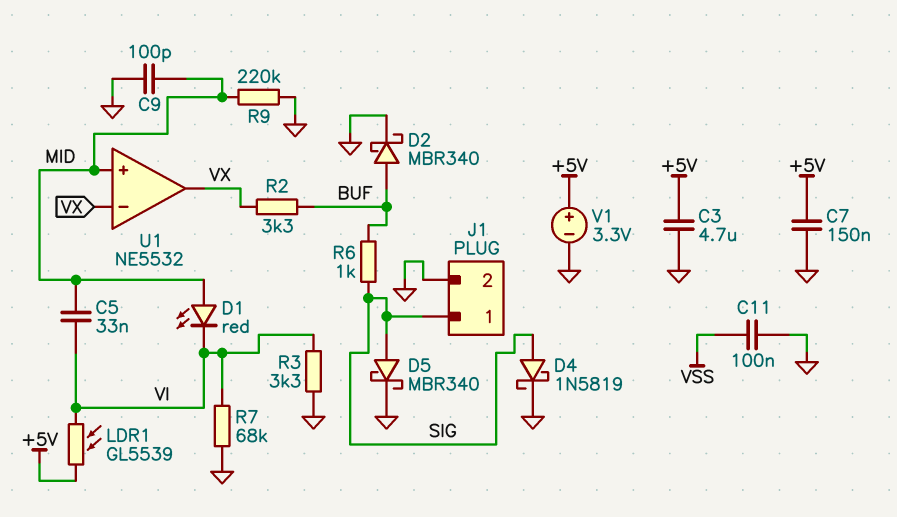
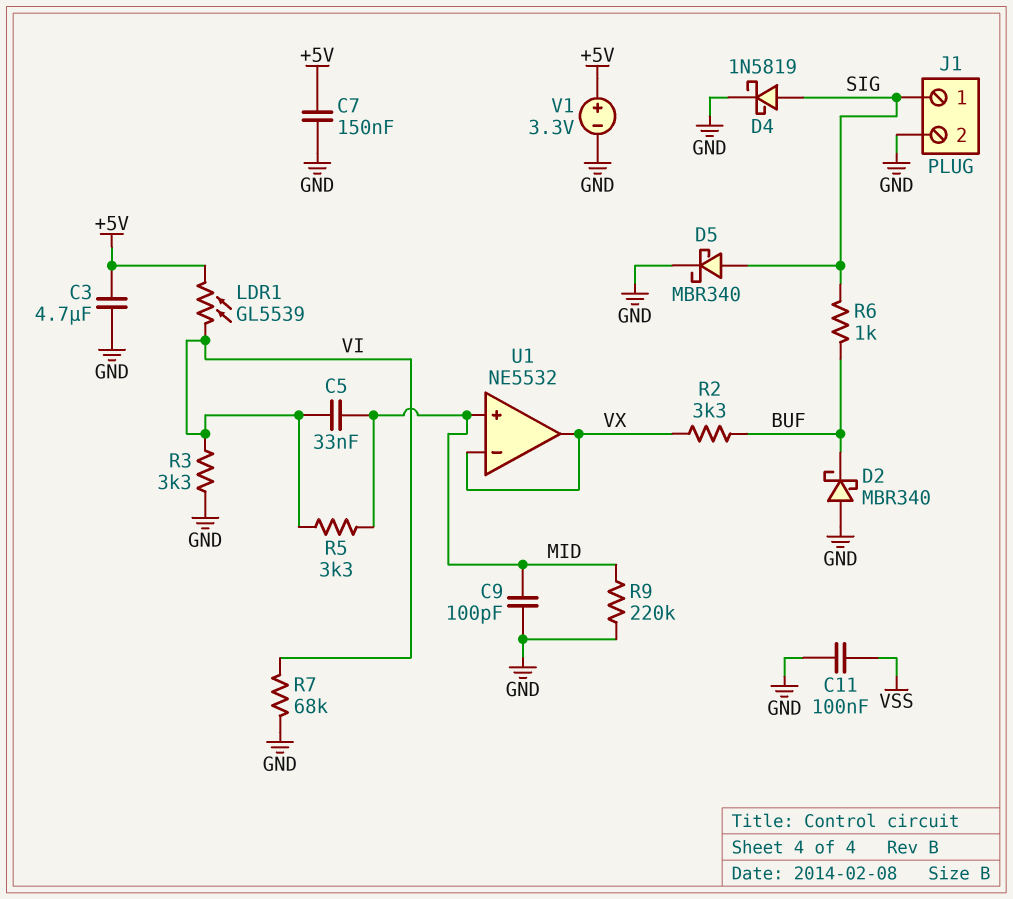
D1: LED red (A MID, K VI) -> none
D2: schottky MBR340 (A BUF, K GND) -> schottky MBR340 (A GND, K BUF)
R5: none -> 3.3k (MID, VI)

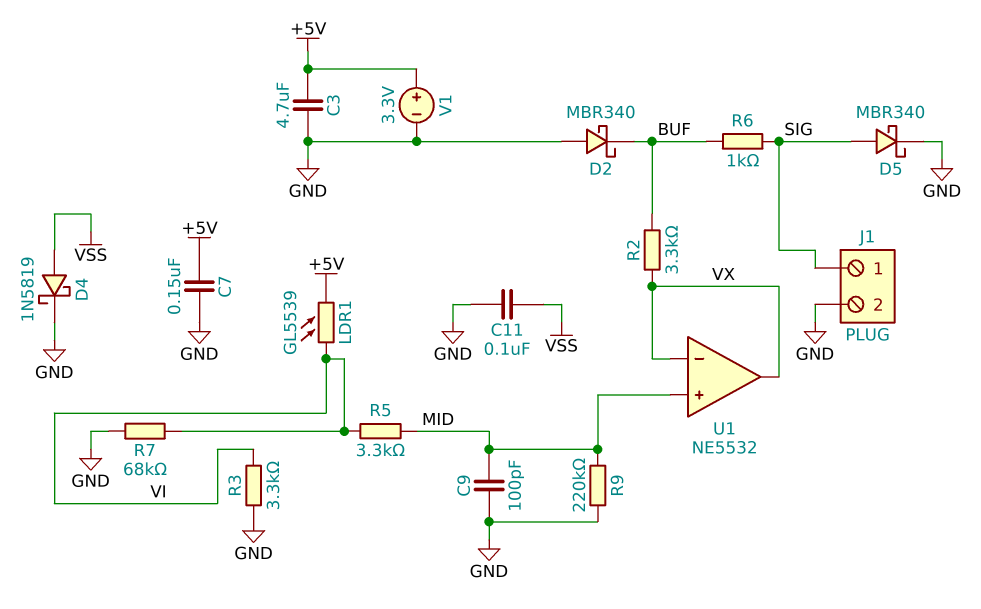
C5: 33nF (MID, VI) -> none
D4: schottky 1N5819 (A SIG, K GND) -> schottky 1N5819 (A VSS, K GND)

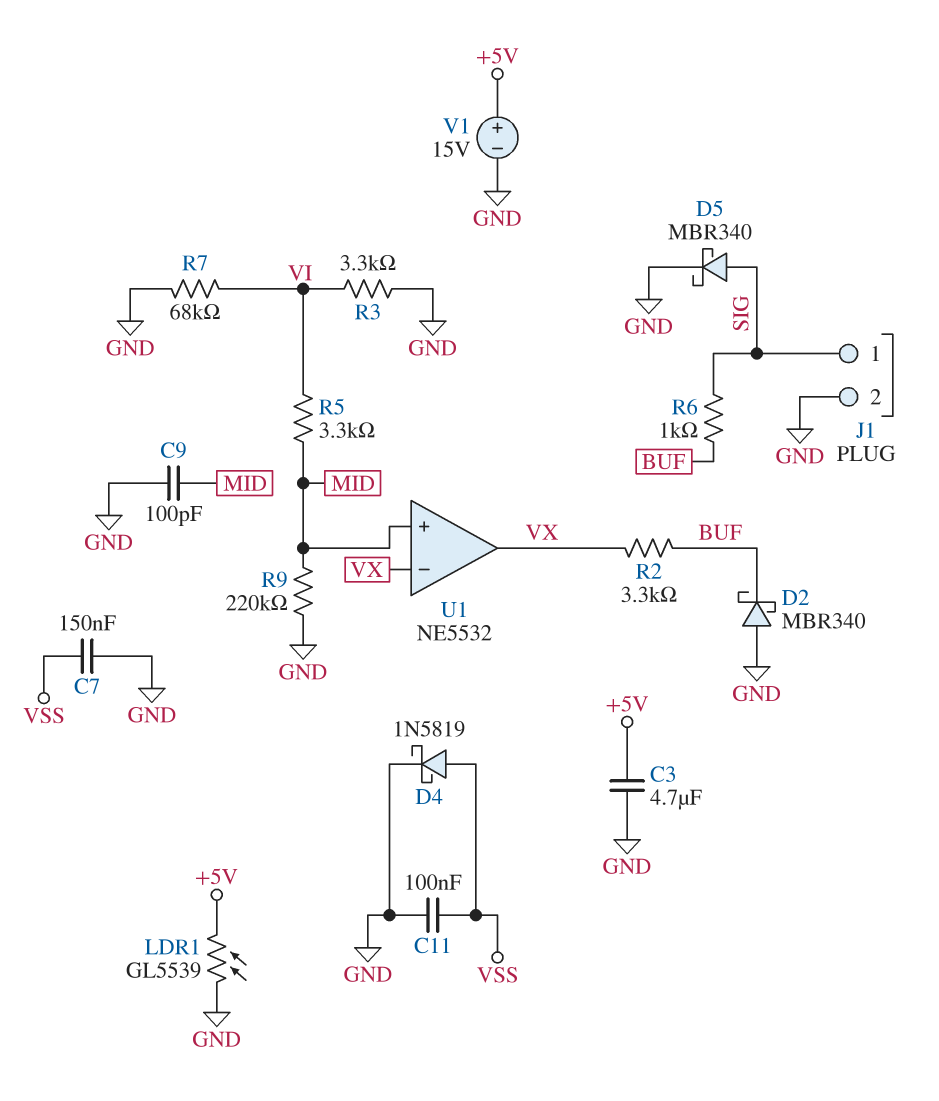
C7: 150nF (+5V, GND) -> 150nF (GND, VSS)
LDR1: GL5539 (+5V, VI) -> GL5539 (+5V, GND)
V1: 3.3V (plus +5V, minus GND) -> 15V (plus +5V, minus GND)

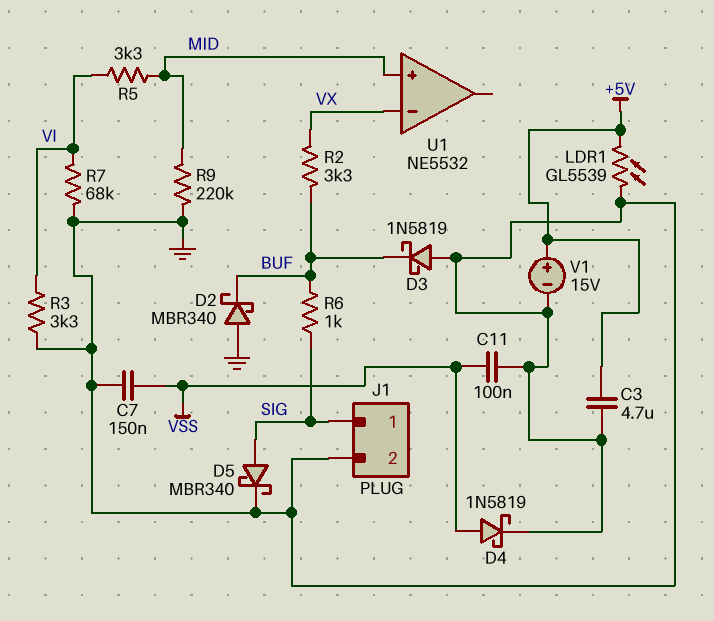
C9: 100pF (GND, MID) -> none
D3: none -> schottky 1N5819 (A GND, K BUF)
U1 pin out: VX -> none

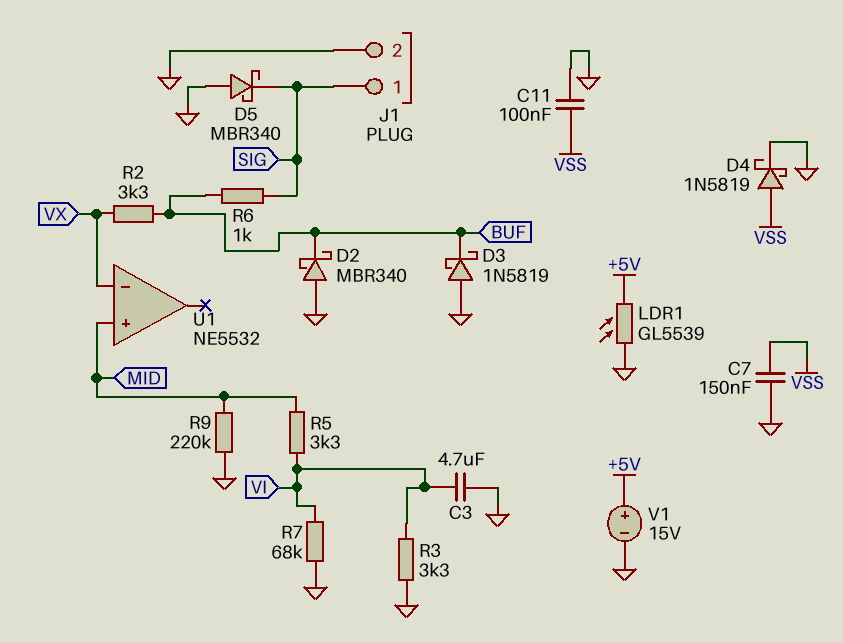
C3: 4.7uF (+5V, GND) -> 4.7uF (GND, VI)
D5: schottky MBR340 (A SIG, K GND) -> schottky MBR340 (A GND, K SIG)

